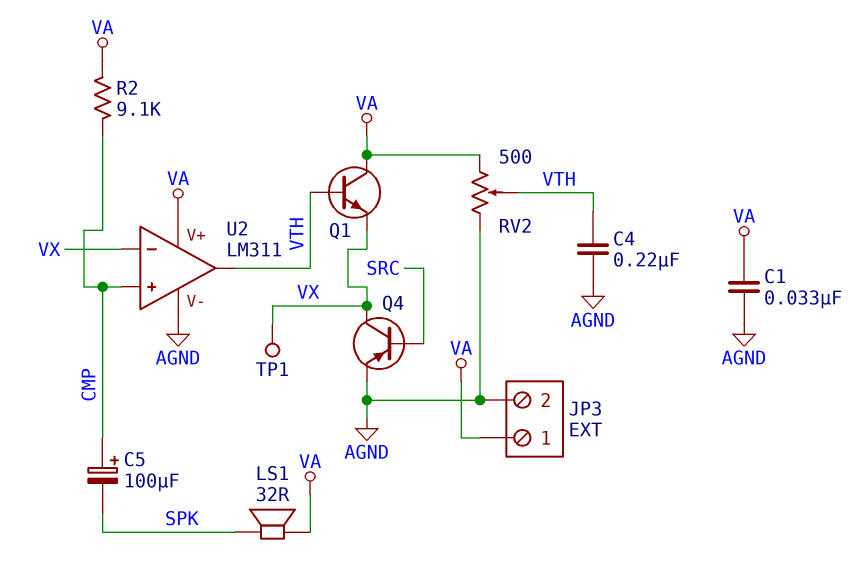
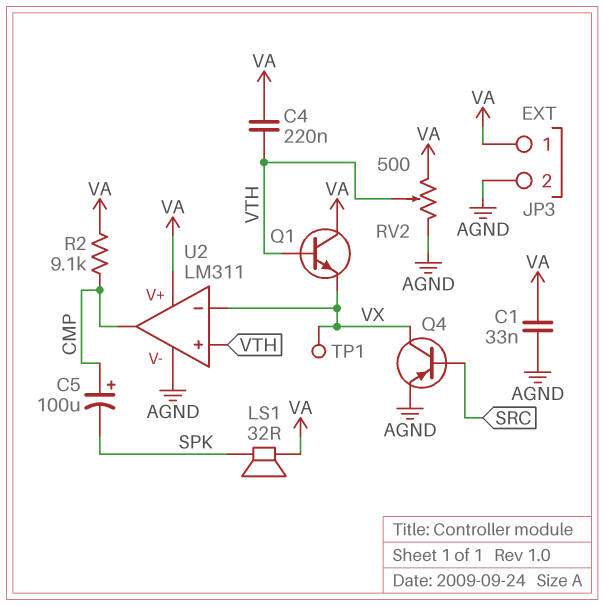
C4: 220nF (AGND, VTH) -> 220nF (VA, VTH)
U2 pin in+: CMP -> VTH
U2 pin out: VTH -> CMP

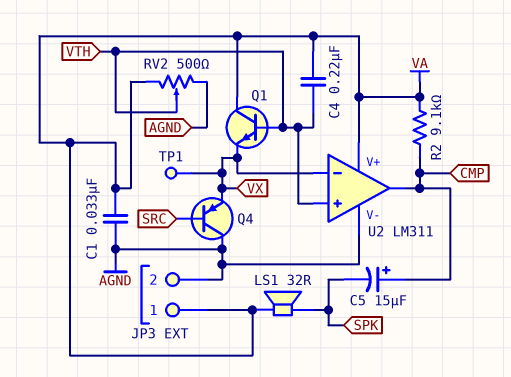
C5: 100uF (plus CMP, minus SPK) -> 15uF (plus CMP, minus SPK)
Q4: PNP (B SRC, C VX, E AGND) -> PNP (B SRC, C AGND, E VX)

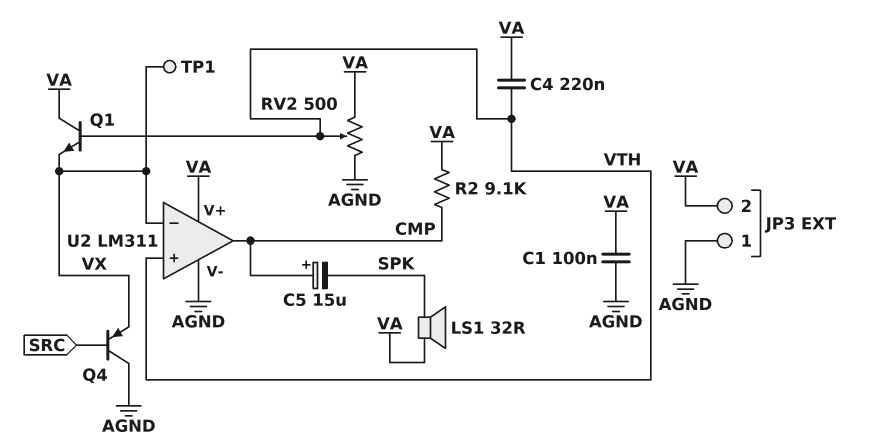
C1: 33nF (AGND, VA) -> 100nF (AGND, VA)
JP3 pin 1: VA -> AGND
JP3 pin 2: AGND -> VA

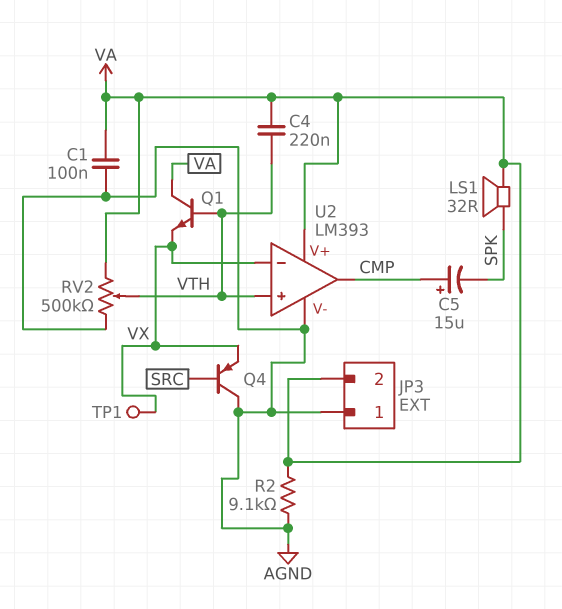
R2: 9.1k (CMP, VA) -> 9.1k (AGND, VA)
RV2: 500 (AGND, VA, wiper VTH) -> 500k (AGND, VA, wiper VTH)
U2: LM311 -> LM393

